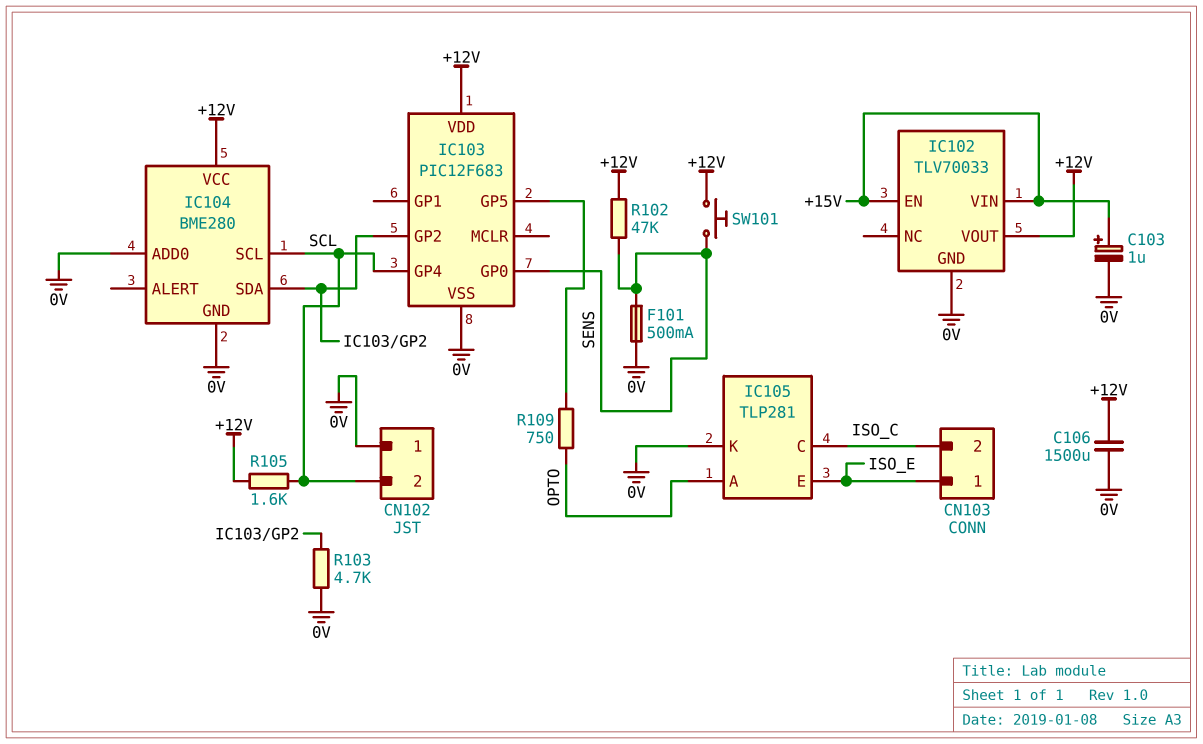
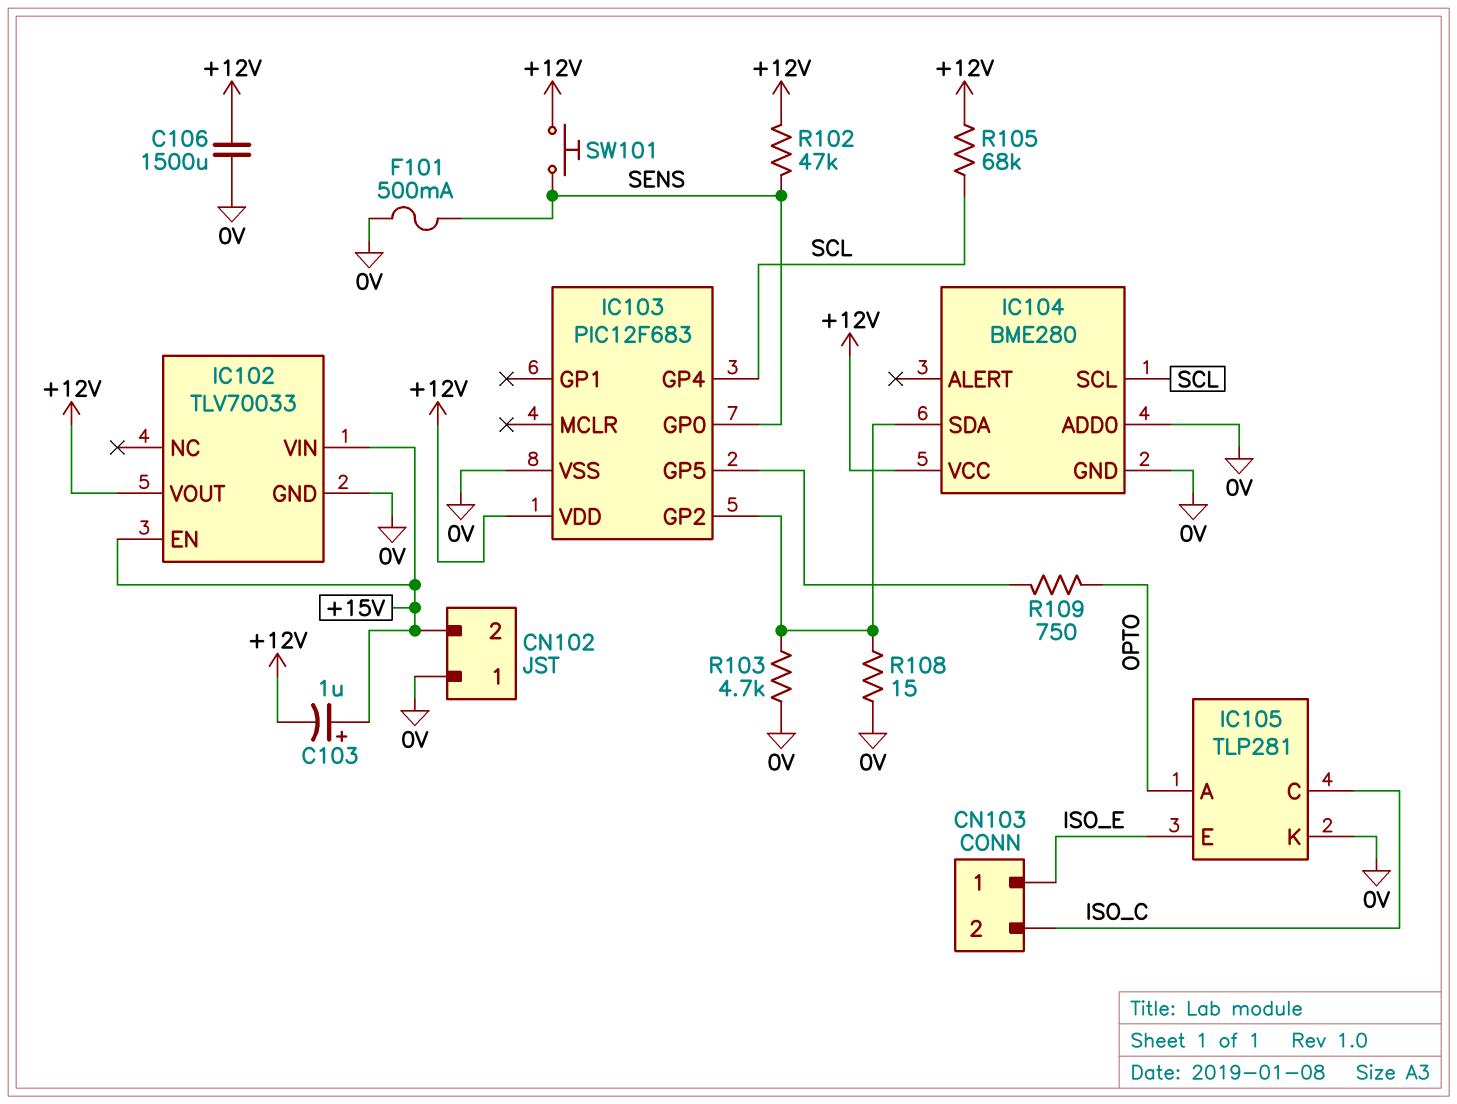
C103: 1uF (plus +15V, minus 0V) -> 1uF (plus +15V, minus +12V)
CN102 pin 2: SCL -> +15V
R105: 1.6k (+12V, SCL) -> 68k (+12V, SCL)
R108: none -> 15 (0V, IC103/GP2)

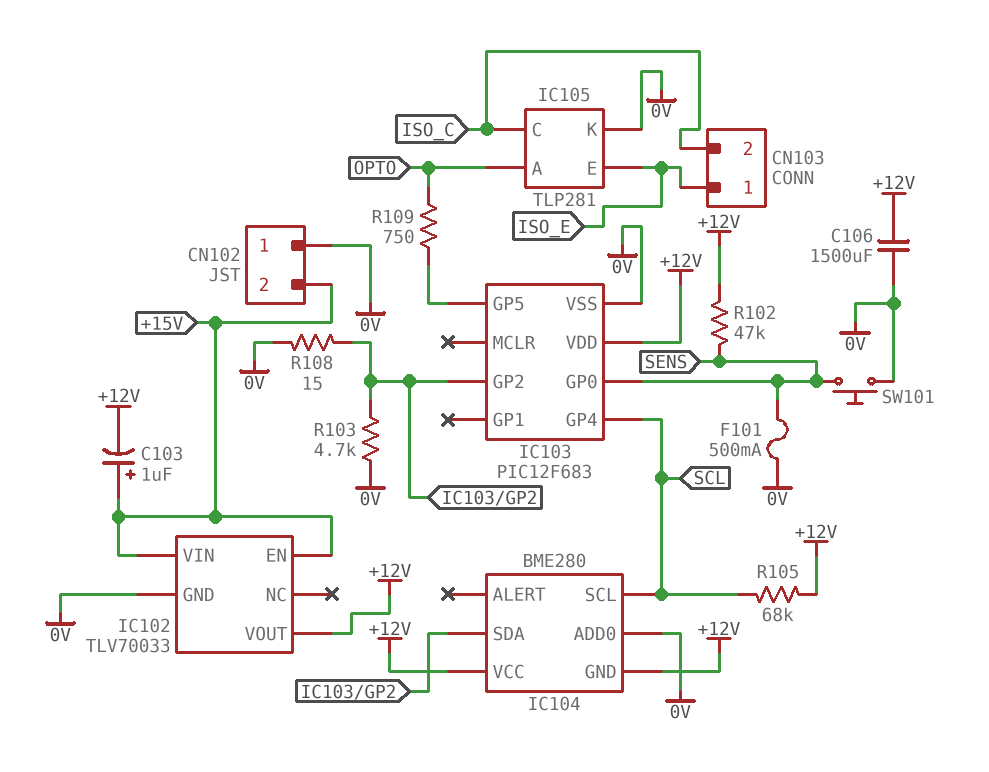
IC104 pin GND: 0V -> +12V
SW101: button (+12V, SENS) -> button (0V, SENS)

